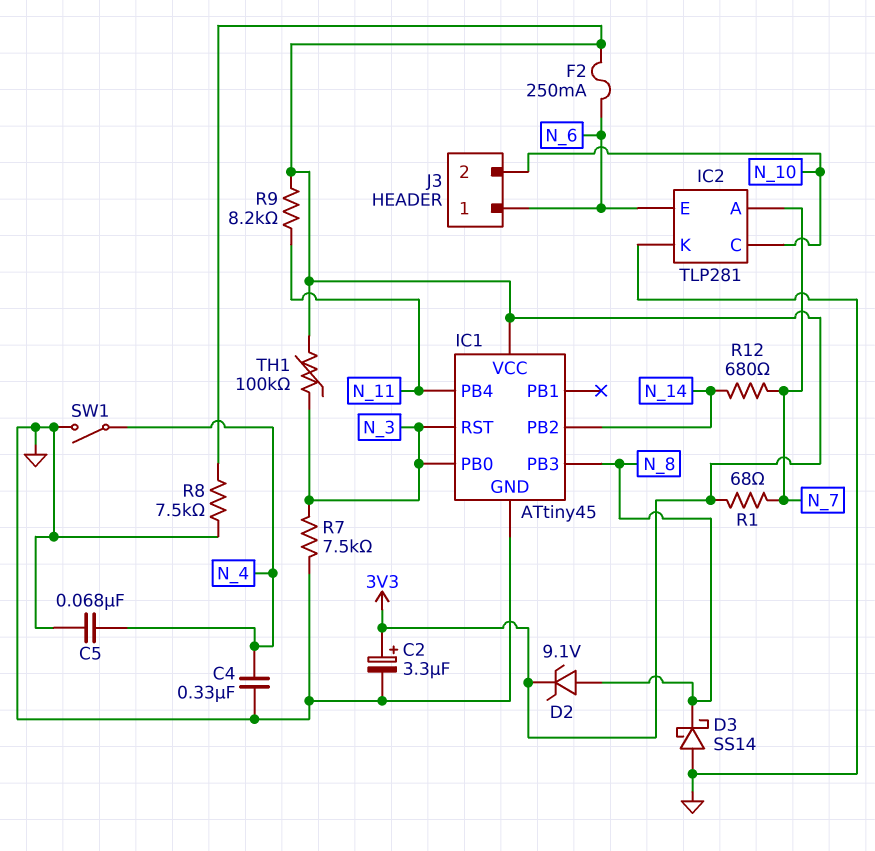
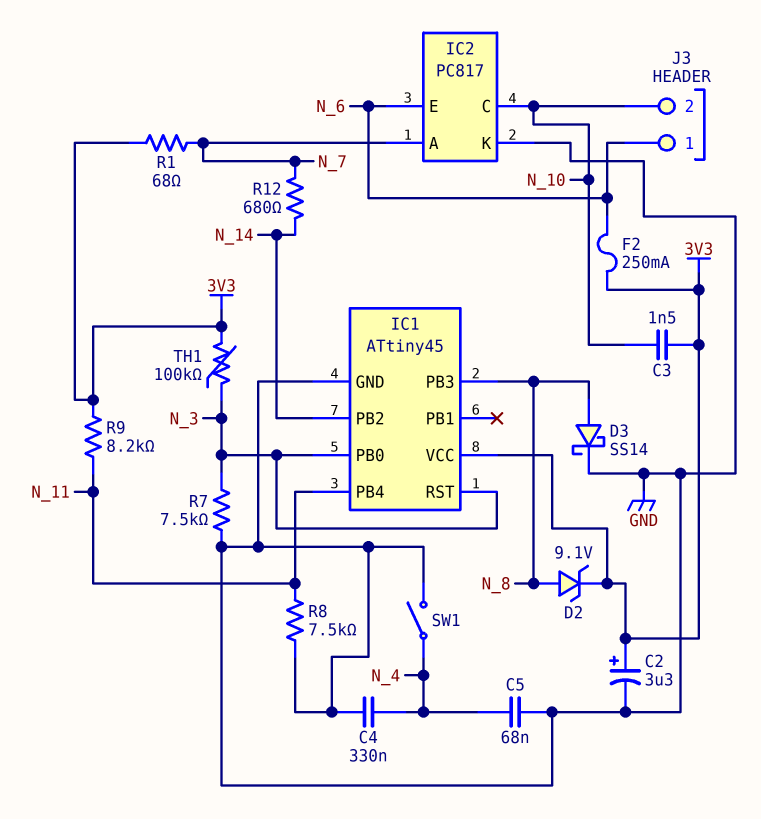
C3: none -> 1.5nF (3V3, N_10)
D3: schottky SS14 (A GND, K N_8) -> schottky SS14 (A N_8, K GND)
IC2: TLP281 -> PC817
R8: 7.5k (3V3, GND) -> 7.5k (GND, N_11)

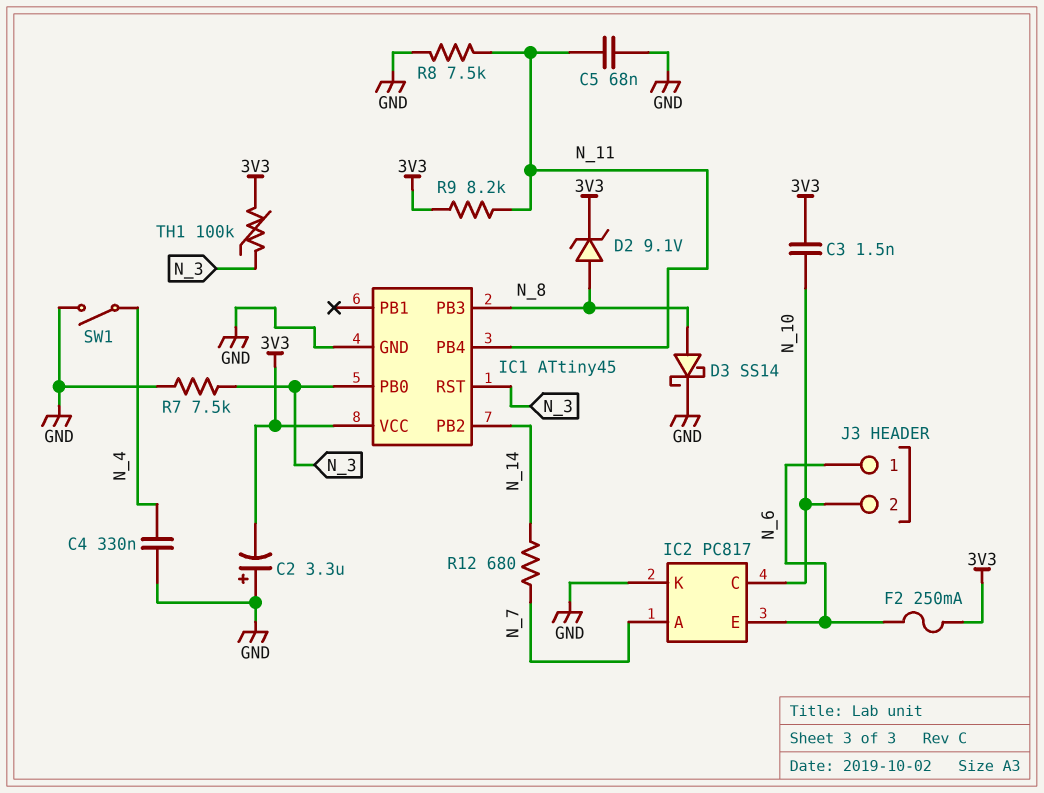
C2: 3.3uF (plus 3V3, minus GND) -> 3.3uF (plus GND, minus 3V3)
C5: 68nF (GND, N_4) -> 68nF (GND, N_11)
R1: 68 (3V3, N_7) -> none

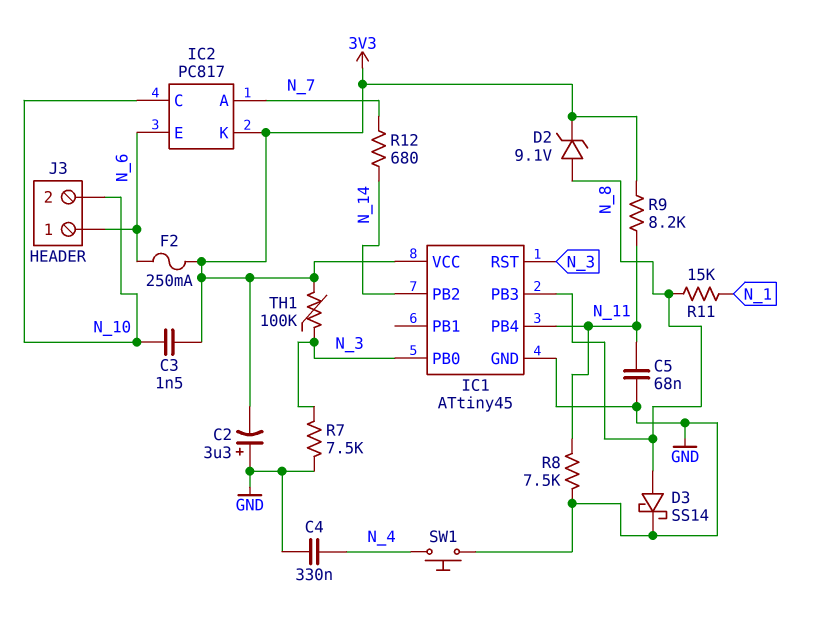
IC2 pin K: GND -> 3V3
R11: none -> 15k (N_1, N_8)
SW1: switch (GND, N_4) -> button (GND, N_4)

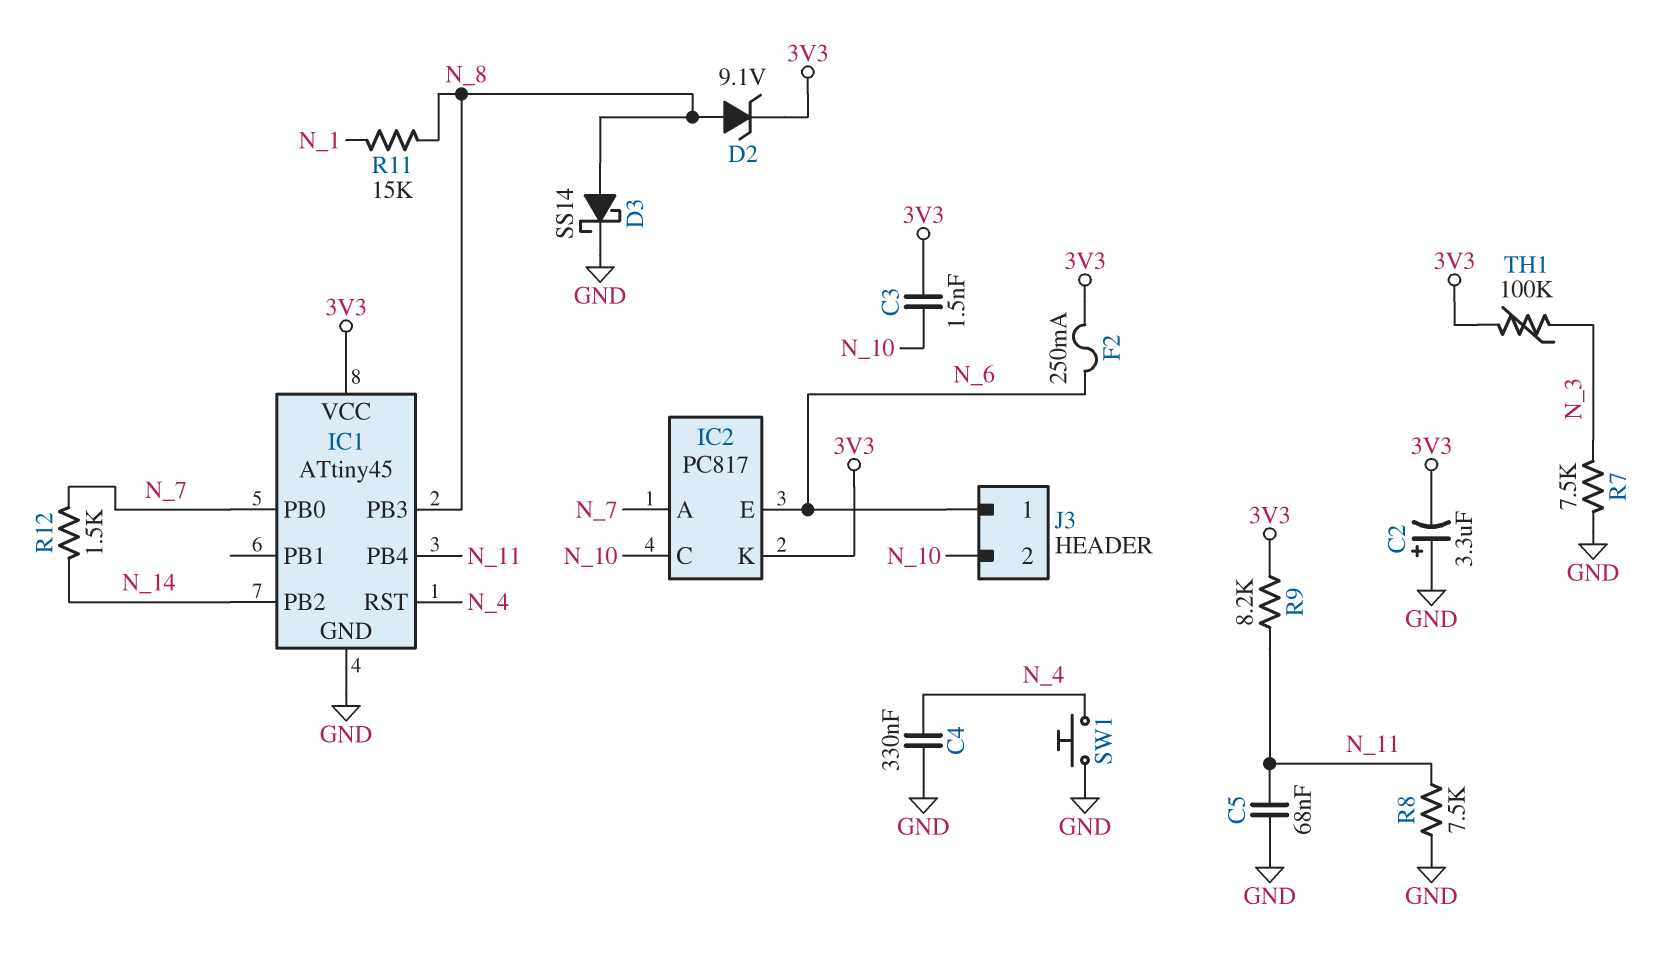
IC1 pin PB0: N_3 -> N_7
IC1 pin RST: N_3 -> N_4
R12: 680 (N_7, N_14) -> 1.5k (N_7, N_14)

